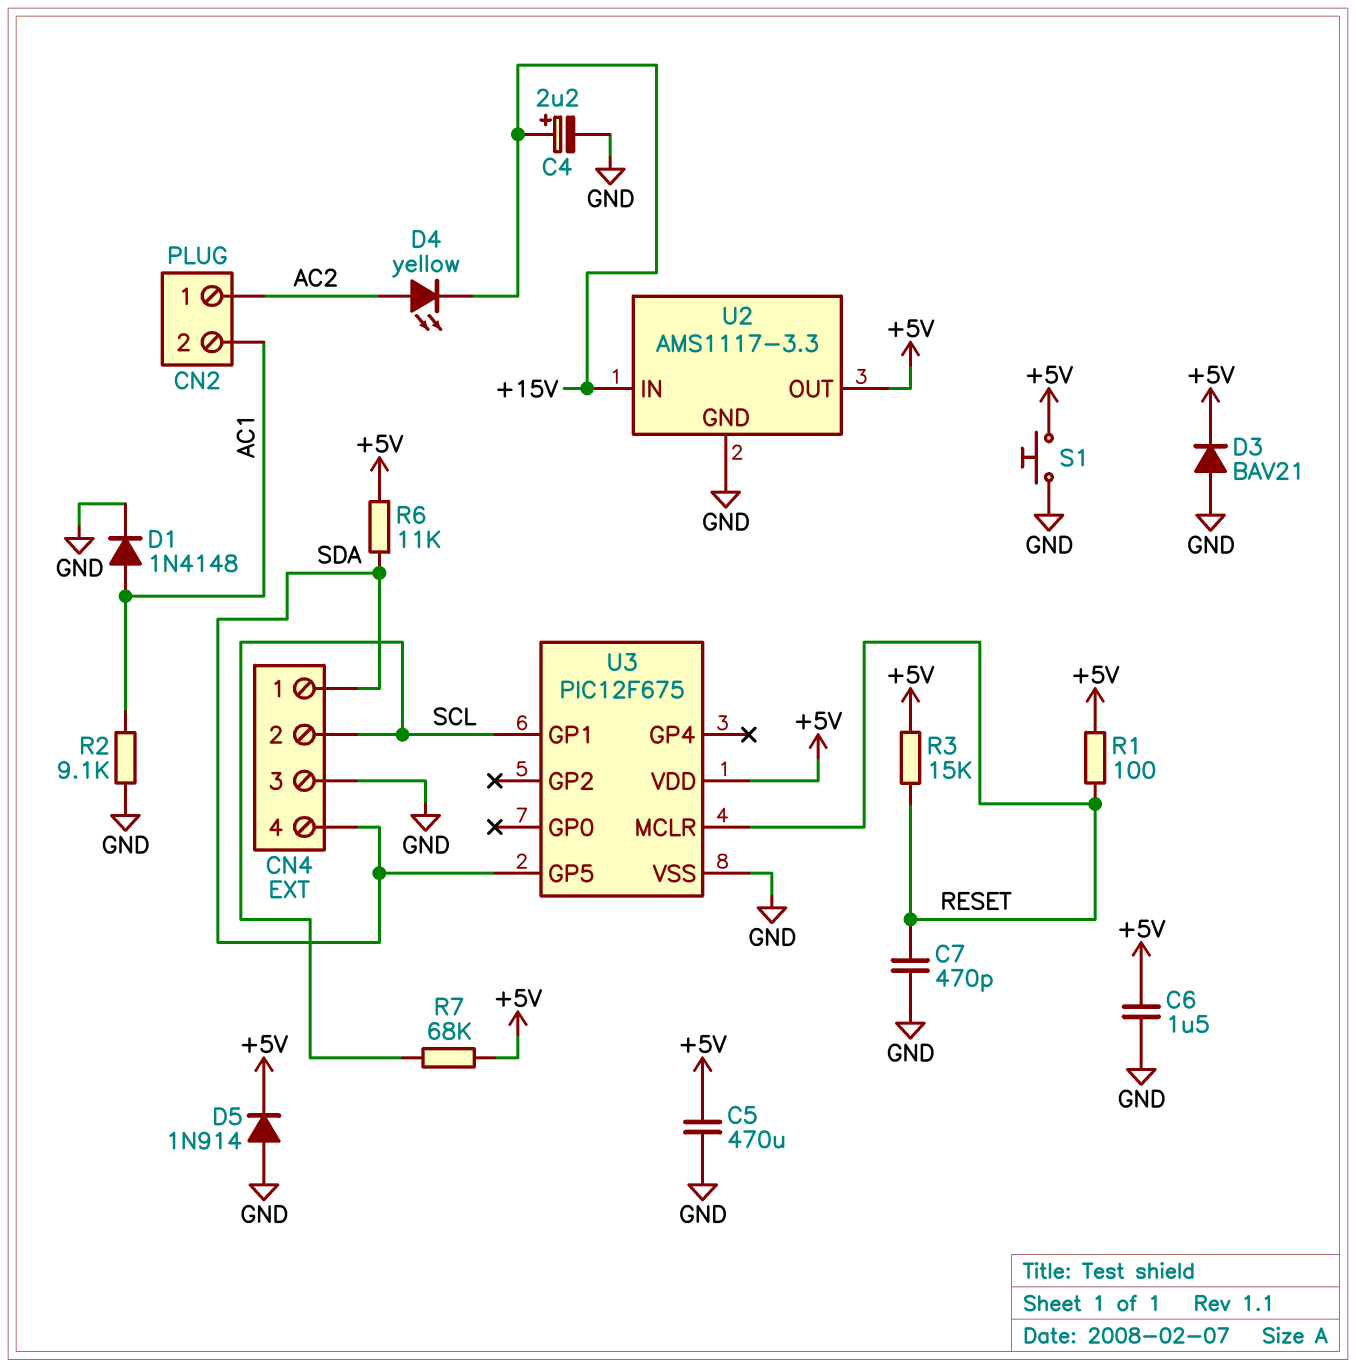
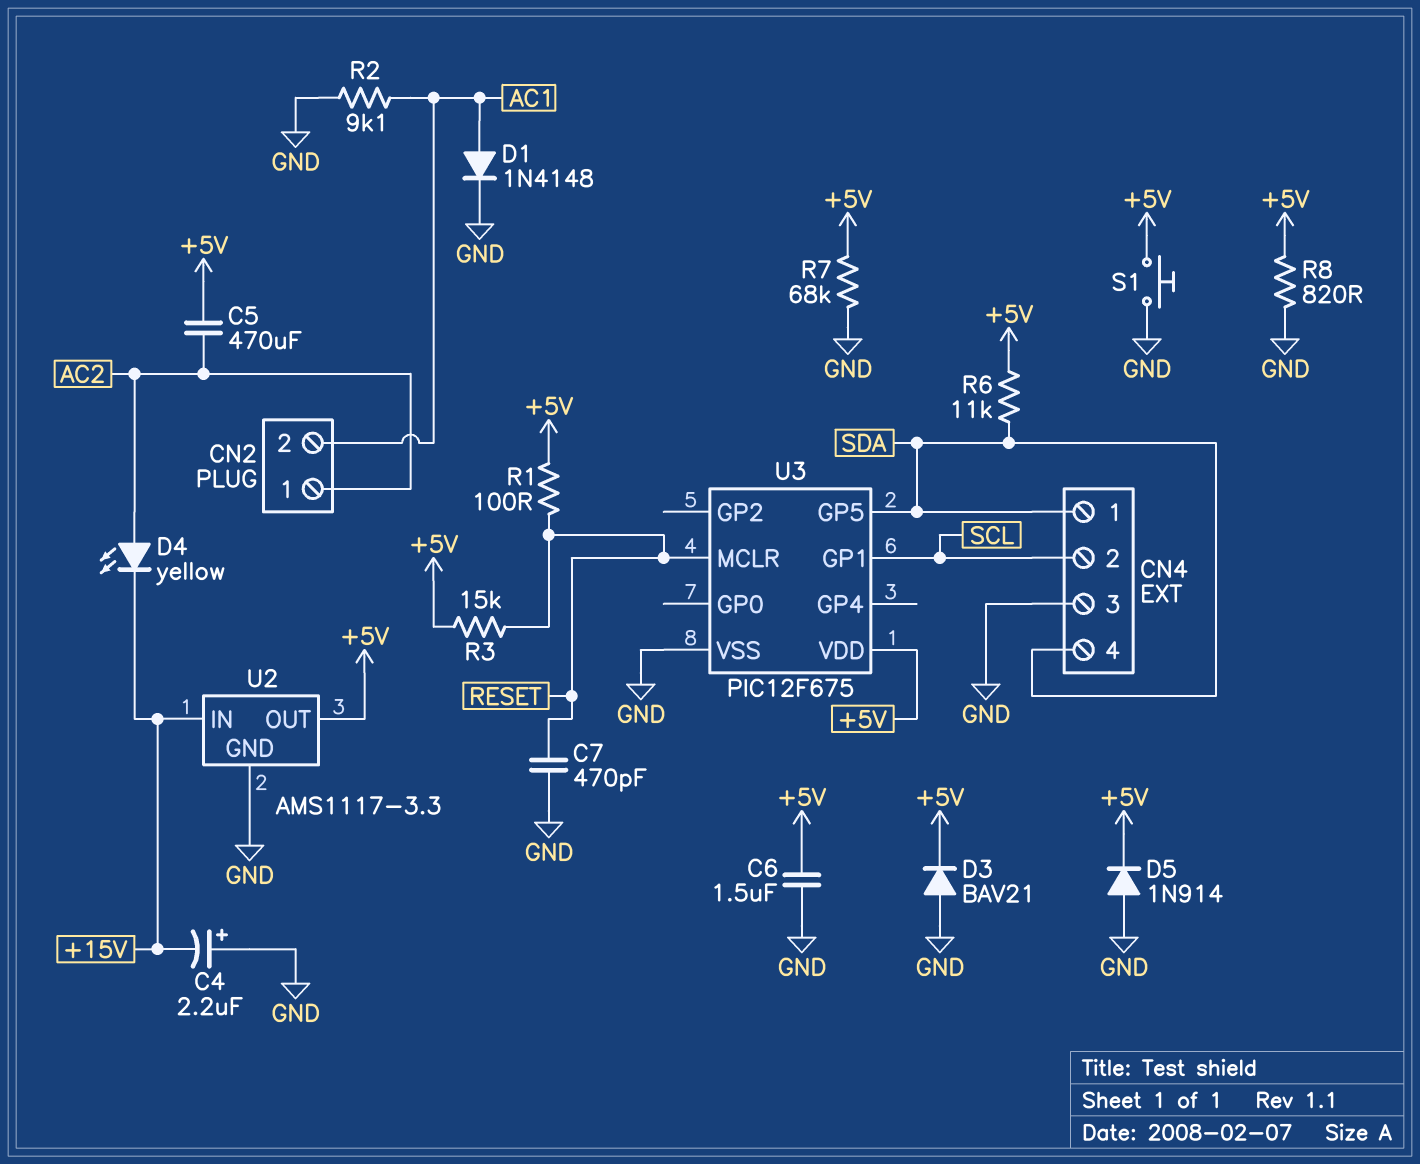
C4: 2.2uF (plus +15V, minus GND) -> 2.2uF (plus GND, minus +15V)
C5: 470uF (+5V, GND) -> 470uF (+5V, AC2)
R7: 68k (+5V, SCL) -> 68k (+5V, GND)
R8: none -> 820 (+5V, GND)

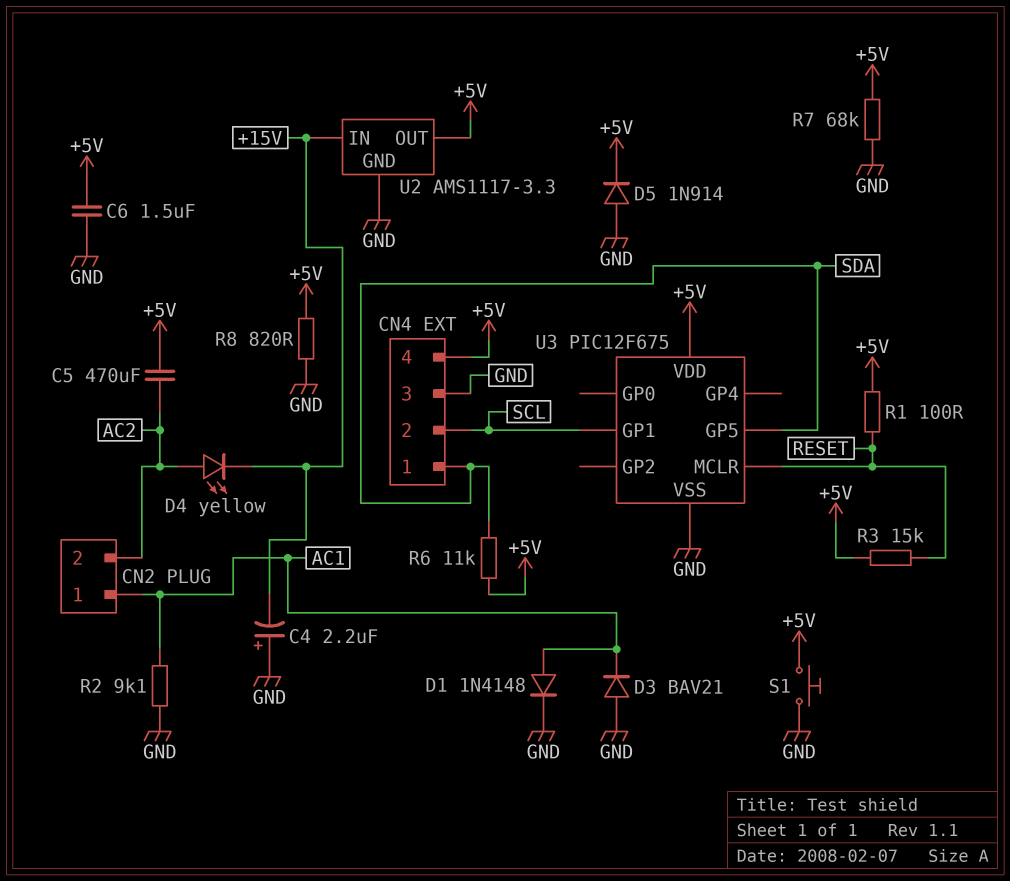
C7: 470pF (GND, RESET) -> none
CN2 pin 1: AC2 -> AC1
CN2 pin 2: AC1 -> AC2
CN4 pin 4: SDA -> +5V
D3: diode BAV21 (A GND, K +5V) -> diode BAV21 (A GND, K AC1)

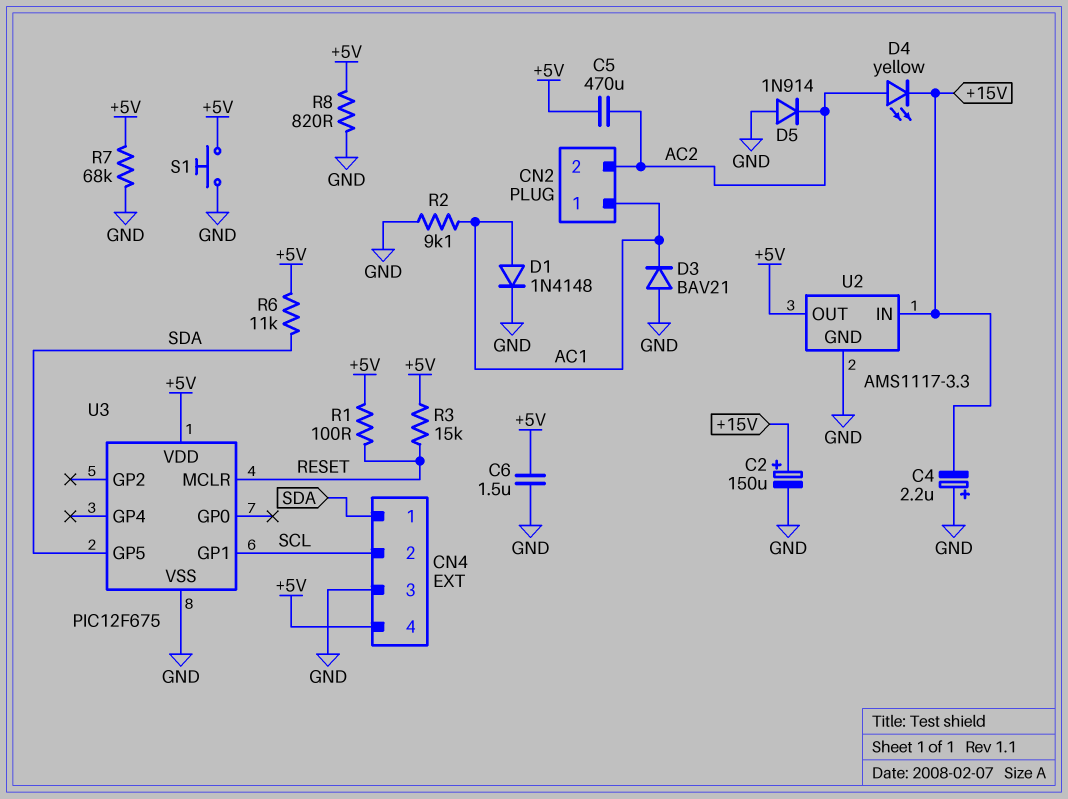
C2: none -> 150uF (plus +15V, minus GND)
D5: diode 1N914 (A GND, K +5V) -> diode 1N914 (A GND, K AC2)

